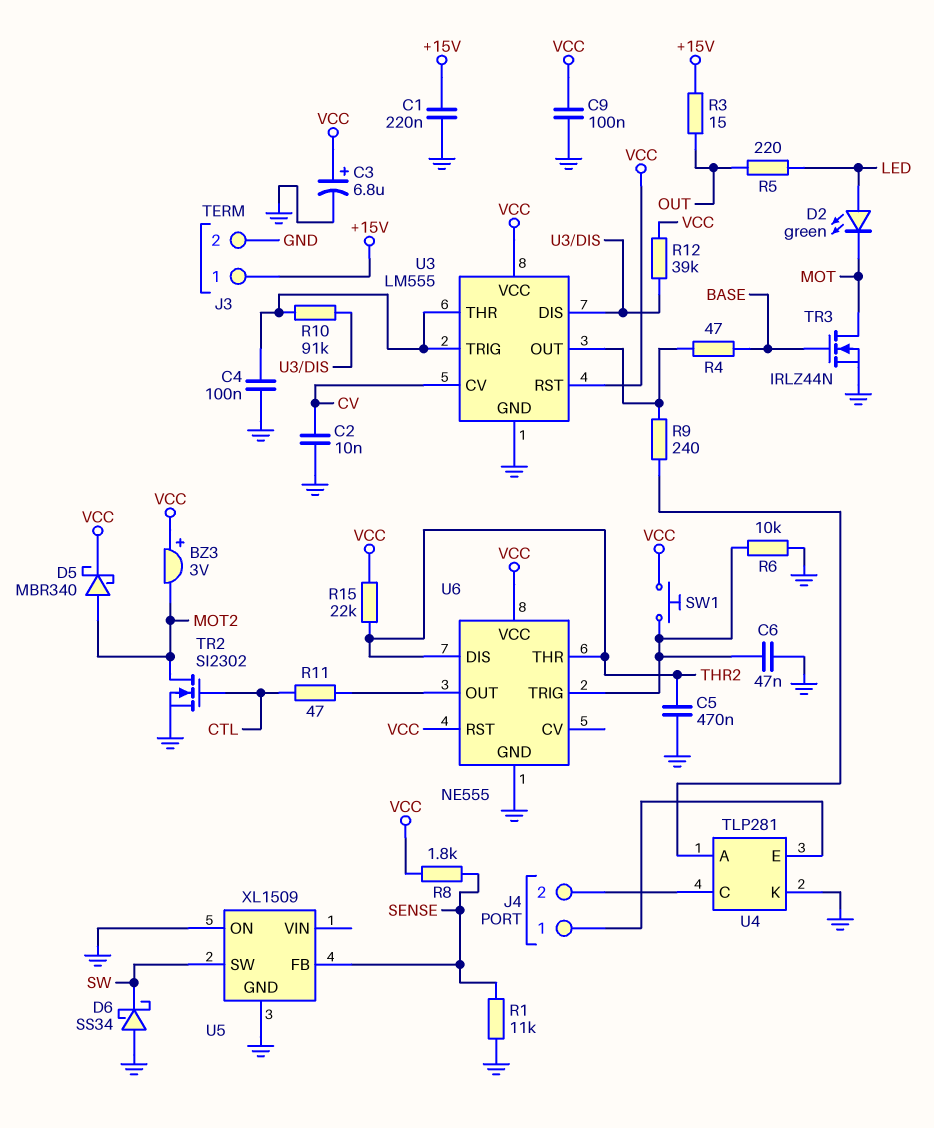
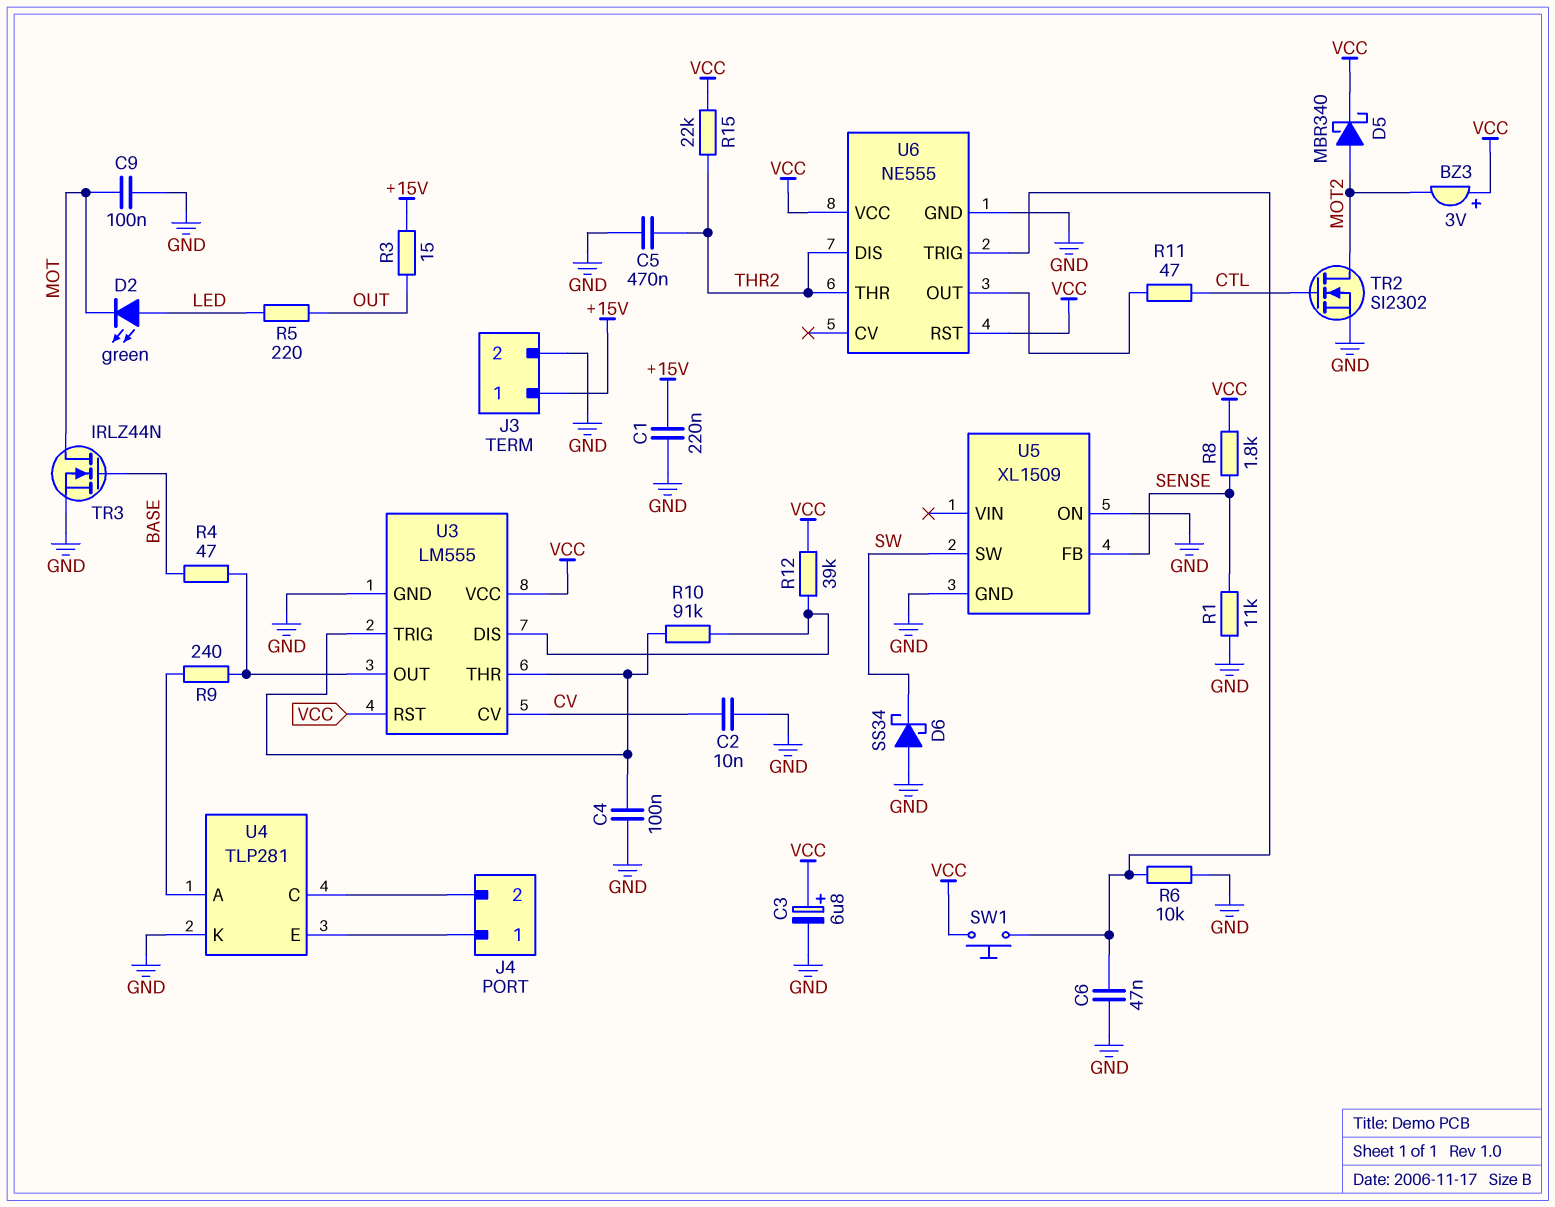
C9: 100nF (GND, VCC) -> 100nF (GND, MOT)

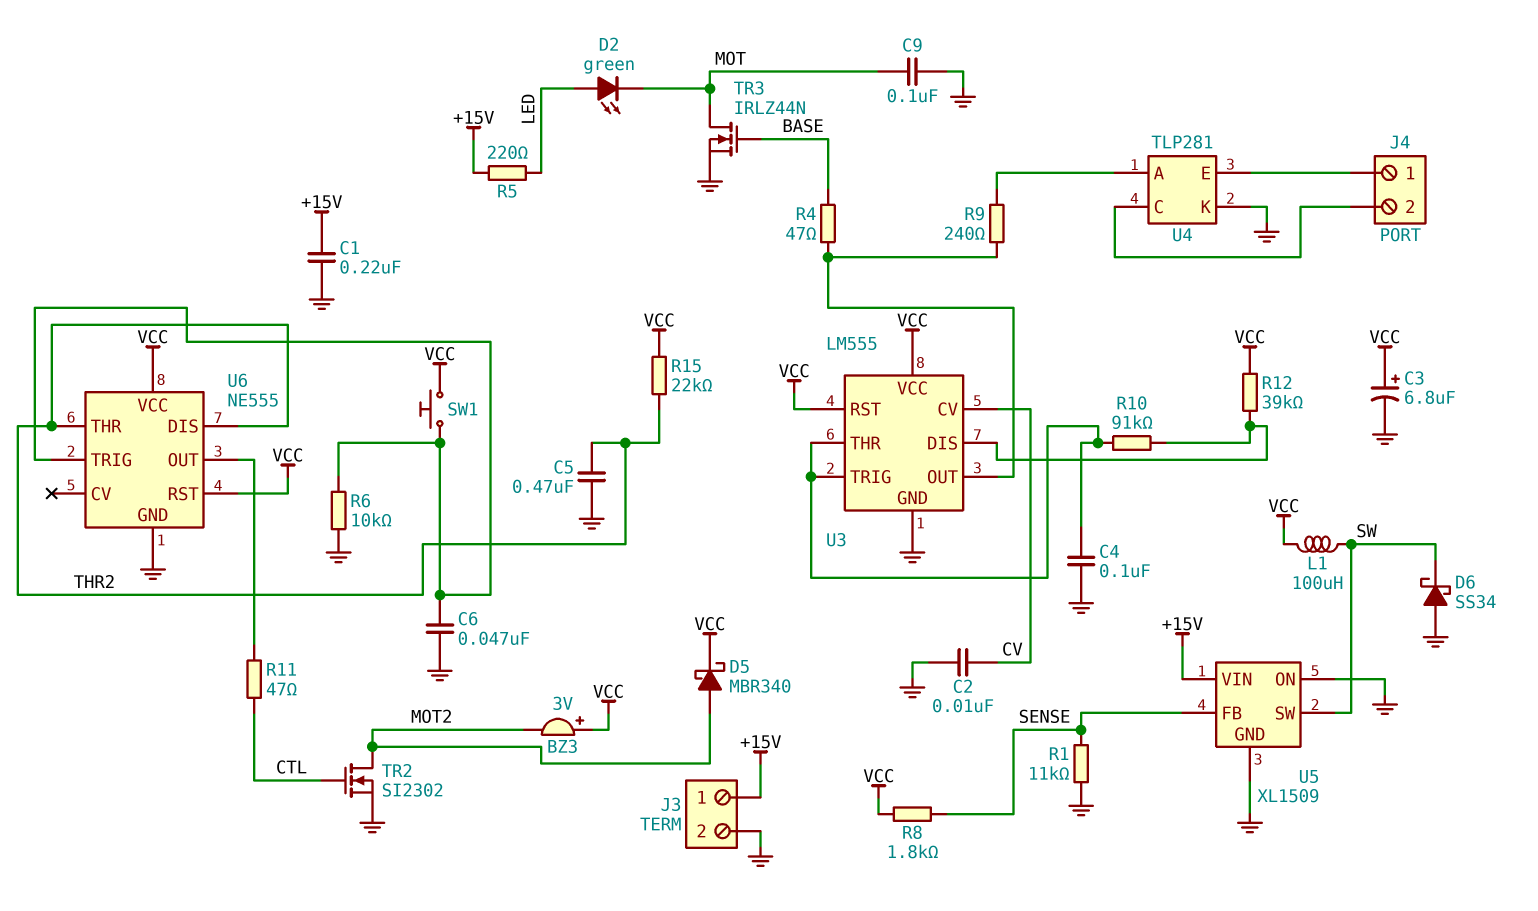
L1: none -> 100uH (SW, VCC)
R3: 15 (+15V, OUT) -> none
R5: 220 (LED, OUT) -> 220 (+15V, LED)
U5 pin VIN: none -> +15V

